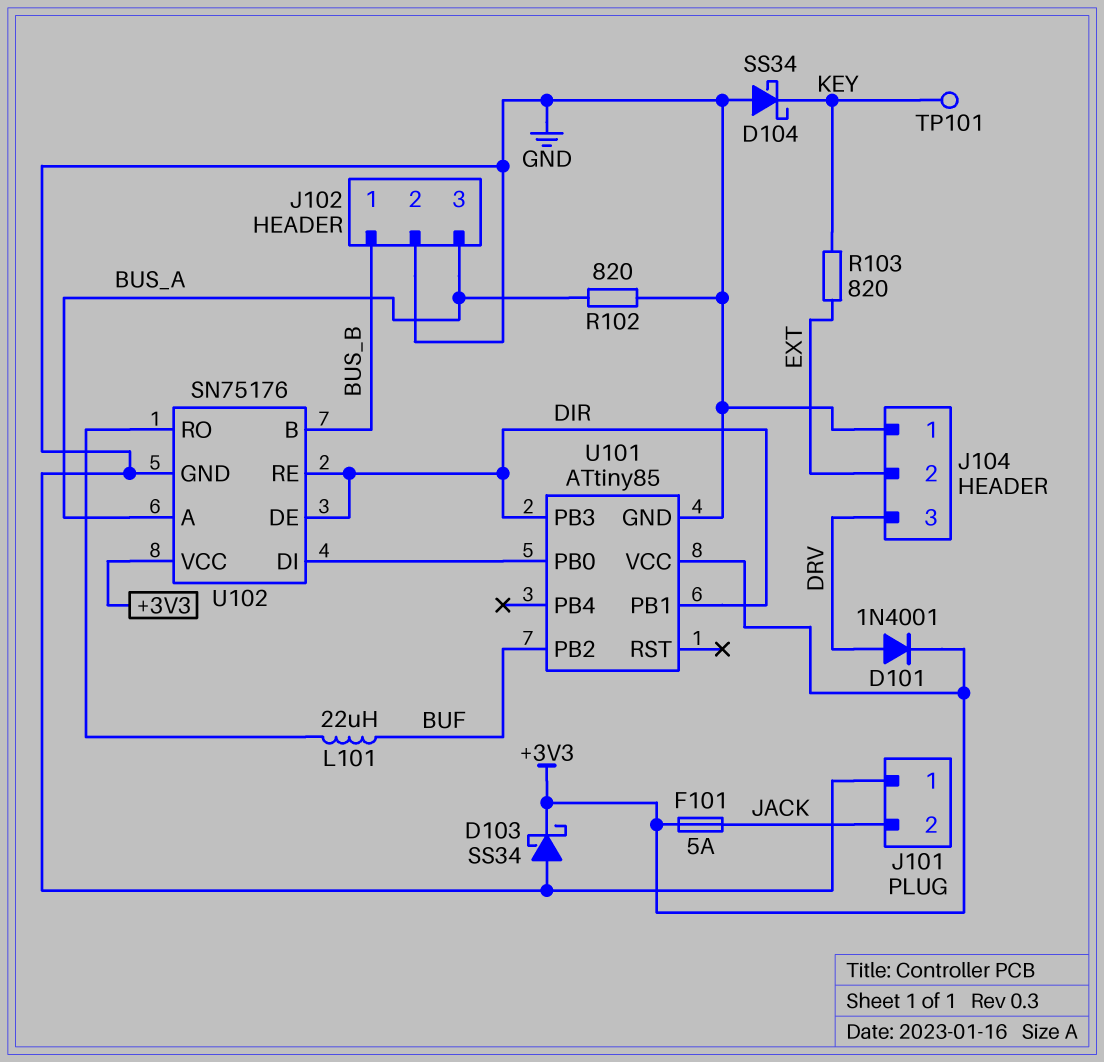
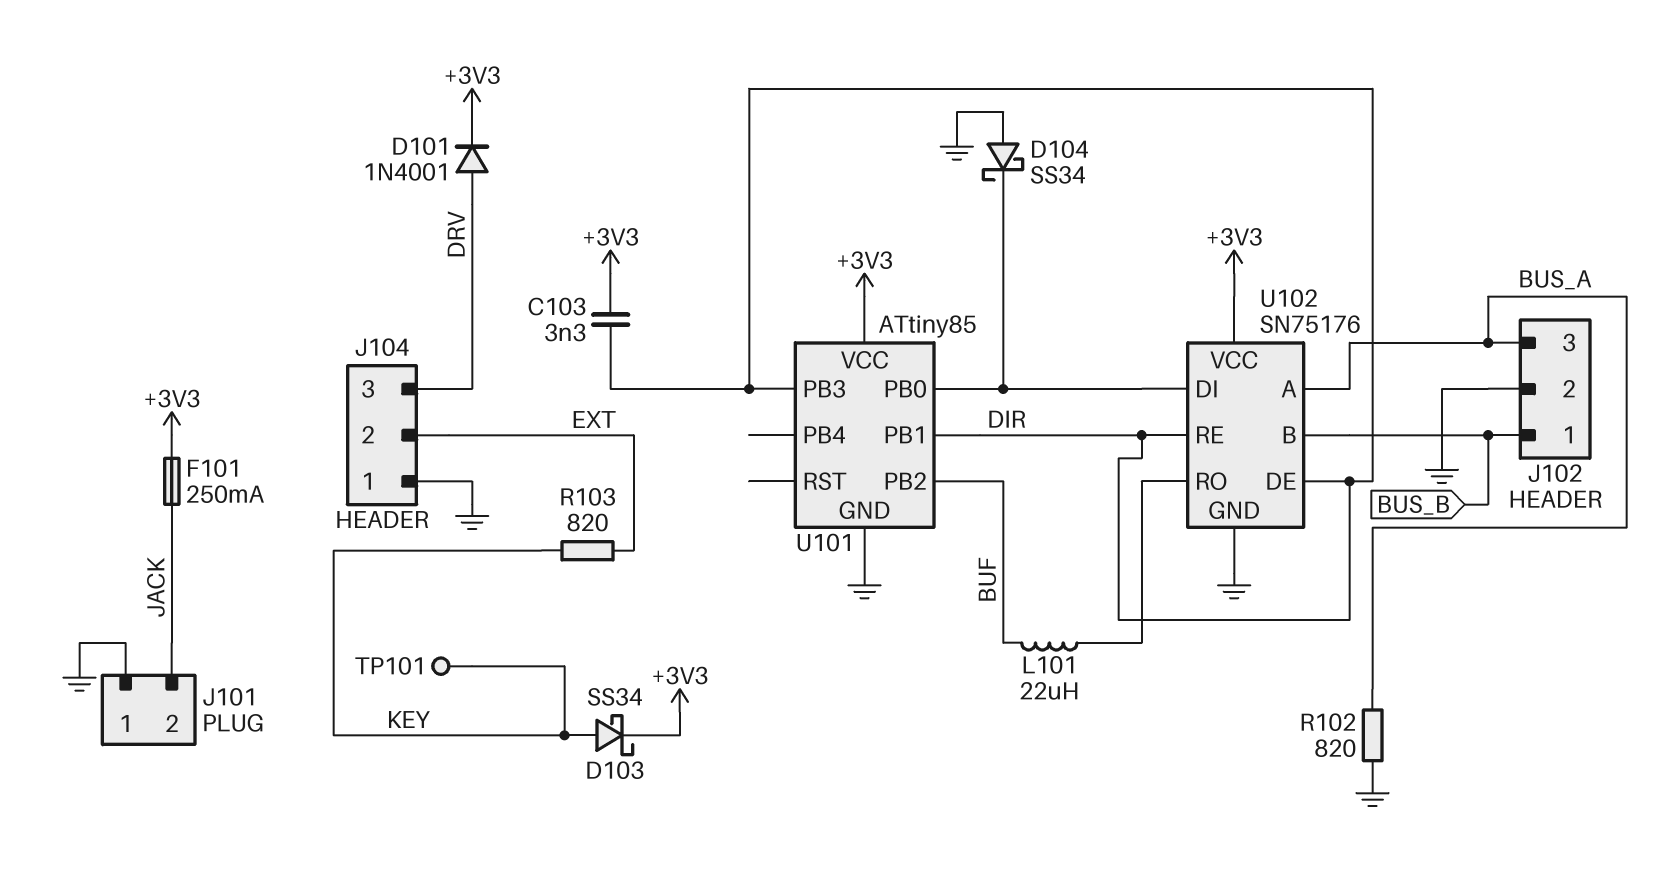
C103: none -> 3.3nF (+3V3, DIR)
D103: schottky SS34 (A GND, K +3V3) -> schottky SS34 (A KEY, K +3V3)
D104: schottky SS34 (A GND, K KEY) -> schottky SS34 (A GND, K U101/PB0)
F101: 5A (+3V3, JACK) -> 250mA (+3V3, JACK)

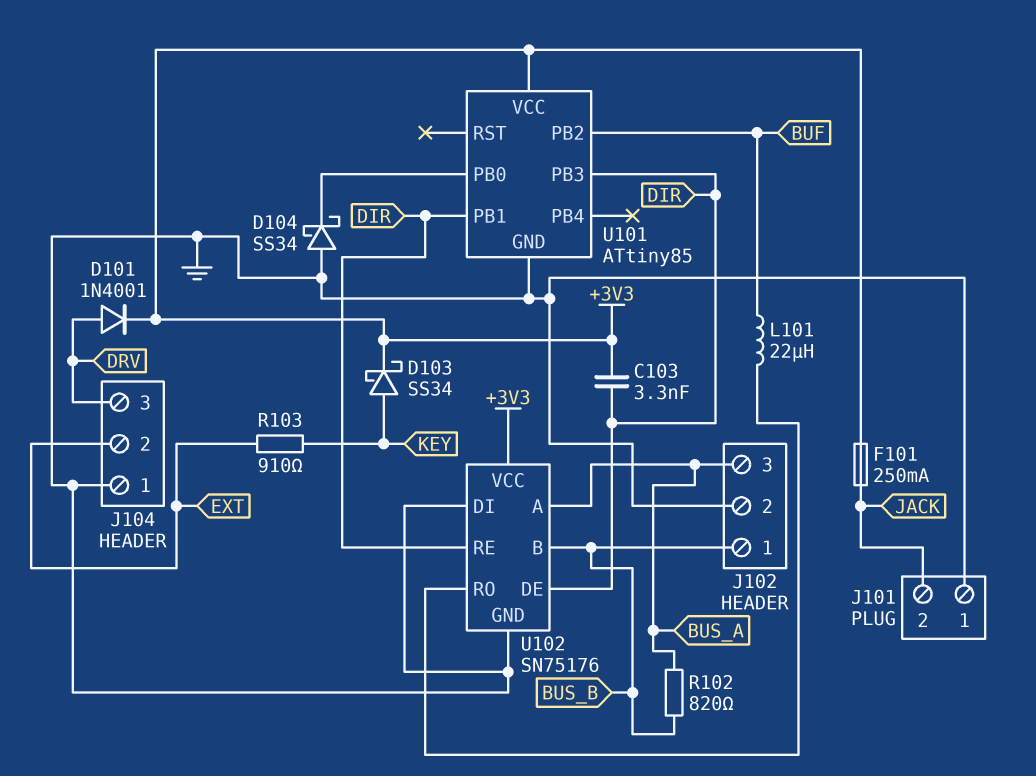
R102: 820 (BUS_A, GND) -> 820 (BUS_A, BUS_B)
R103: 820 (EXT, KEY) -> 910 (EXT, KEY)
TP101: test point (KEY) -> none
U102 pin DI: U101/PB0 -> GND

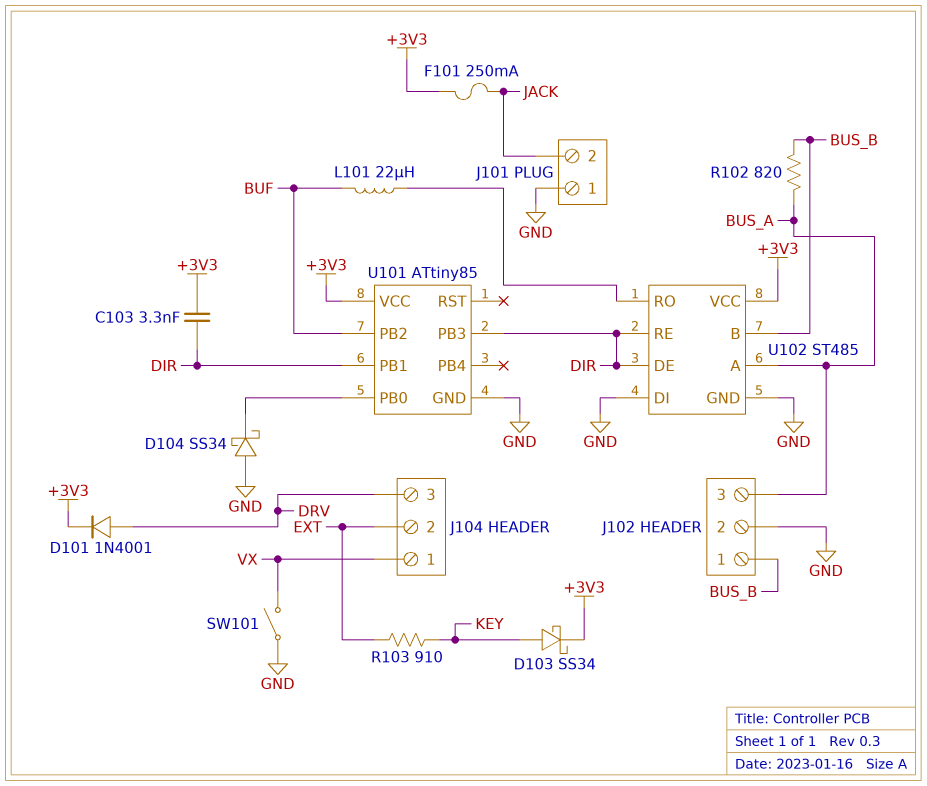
J104 pin 1: GND -> VX
SW101: none -> switch (GND, VX)
U102: SN75176 -> ST485

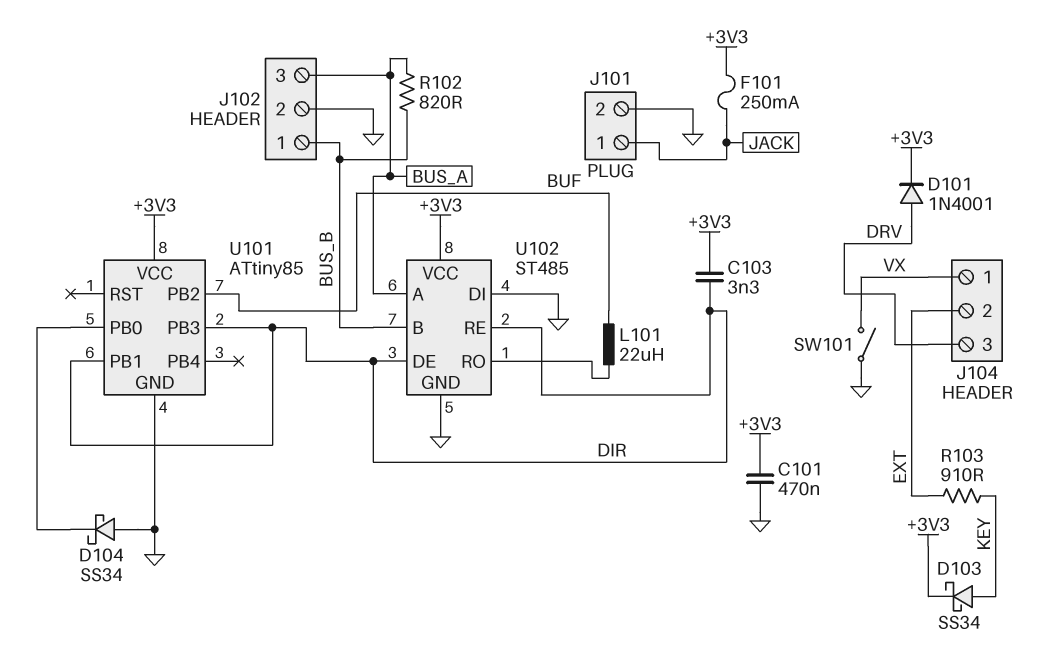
C101: none -> 470nF (+3V3, GND)
J101 pin 1: GND -> JACK
J101 pin 2: JACK -> GND

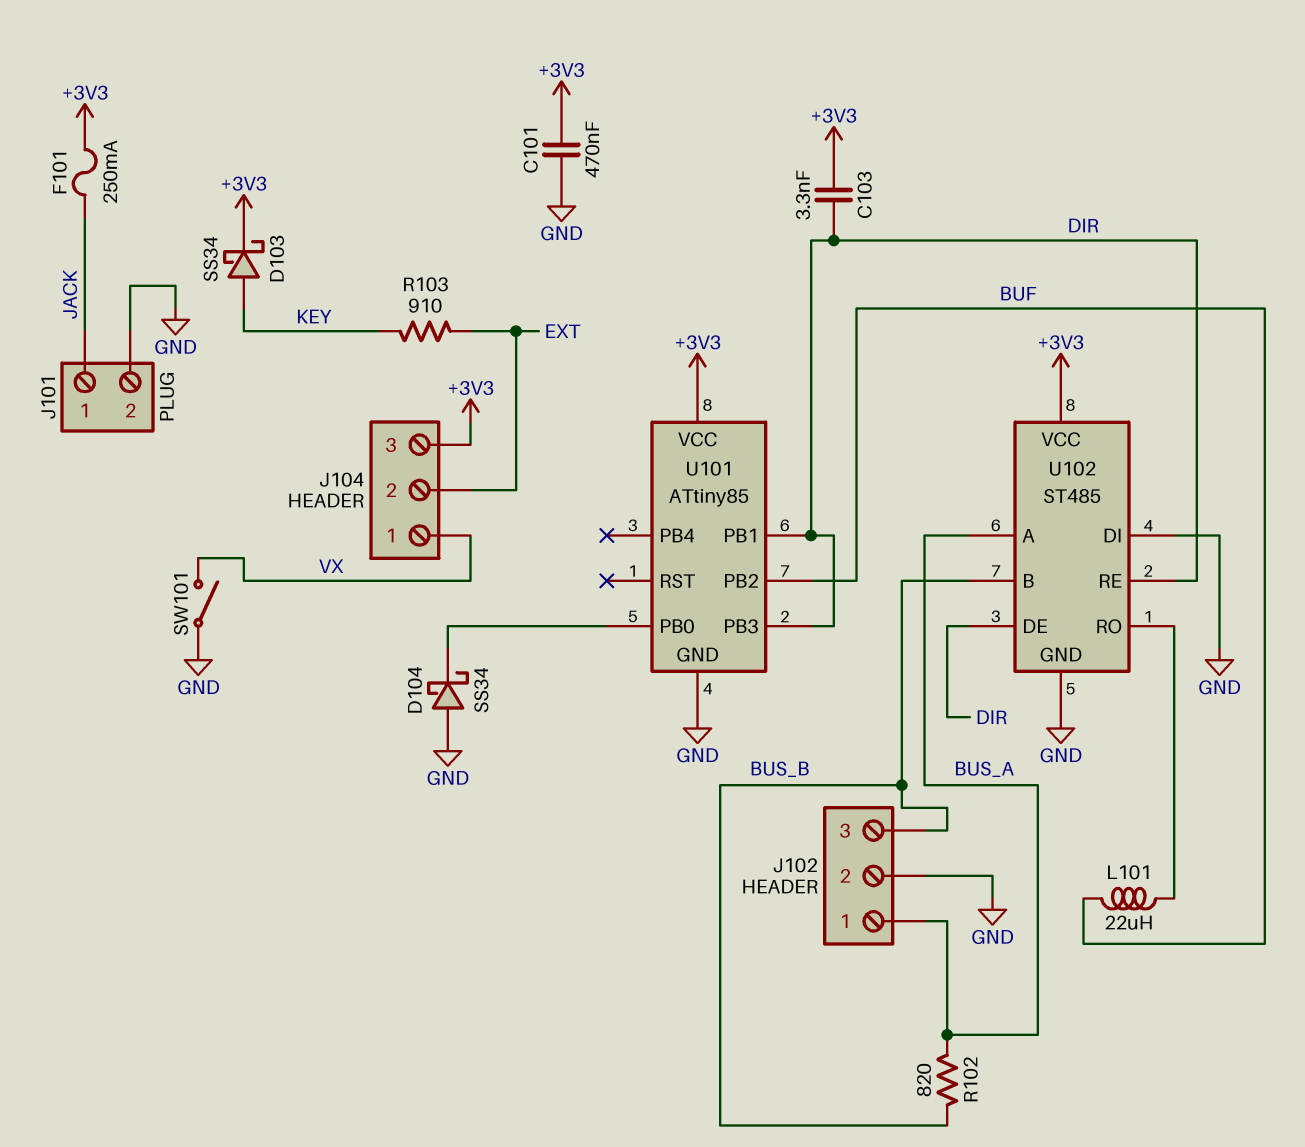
D101: diode 1N4001 (A DRV, K +3V3) -> none
J102 pin 1: BUS_B -> BUS_A
J102 pin 3: BUS_A -> BUS_B
J104 pin 3: DRV -> +3V3

